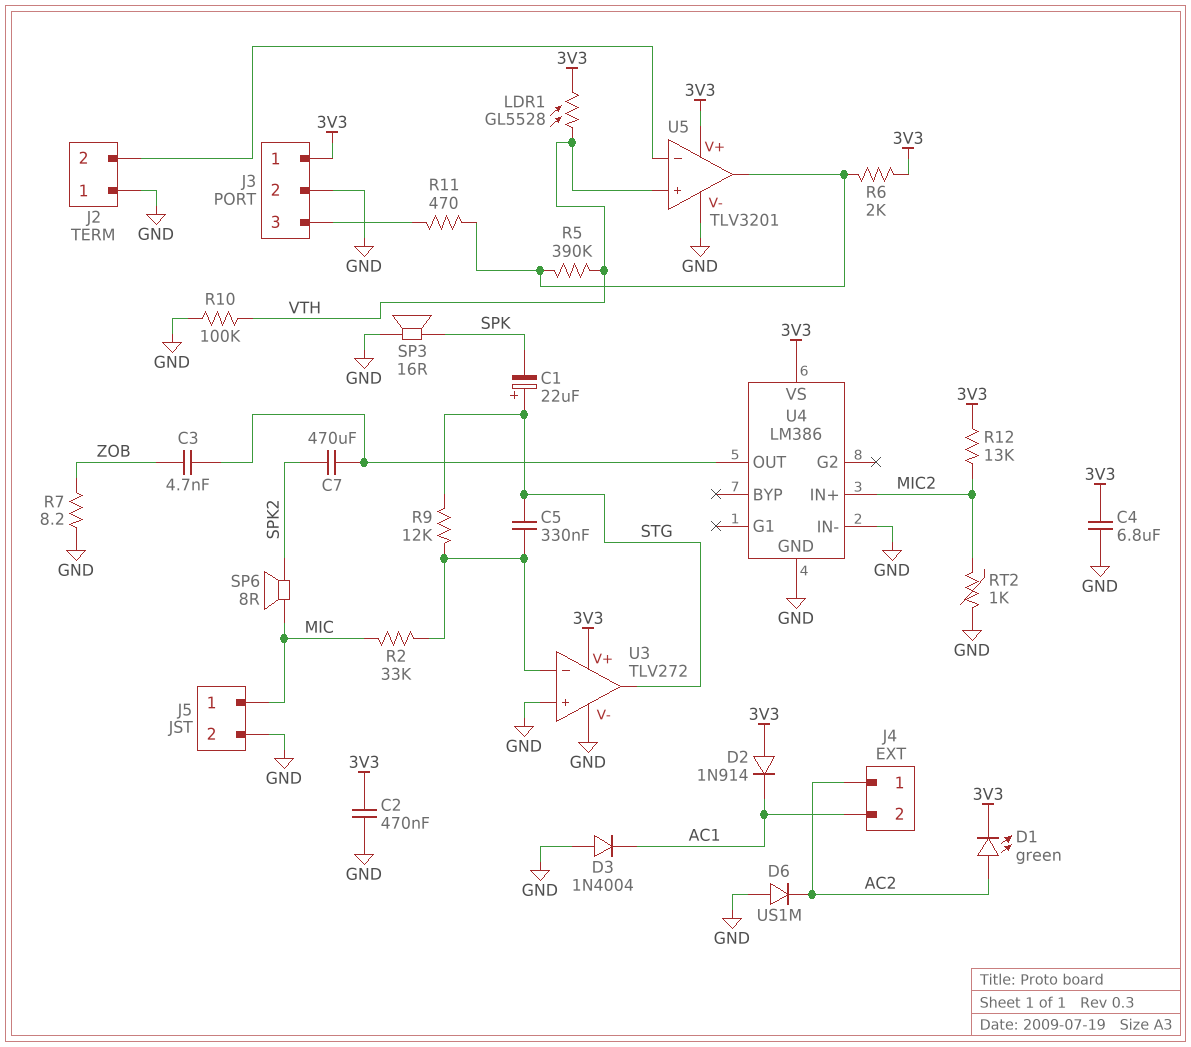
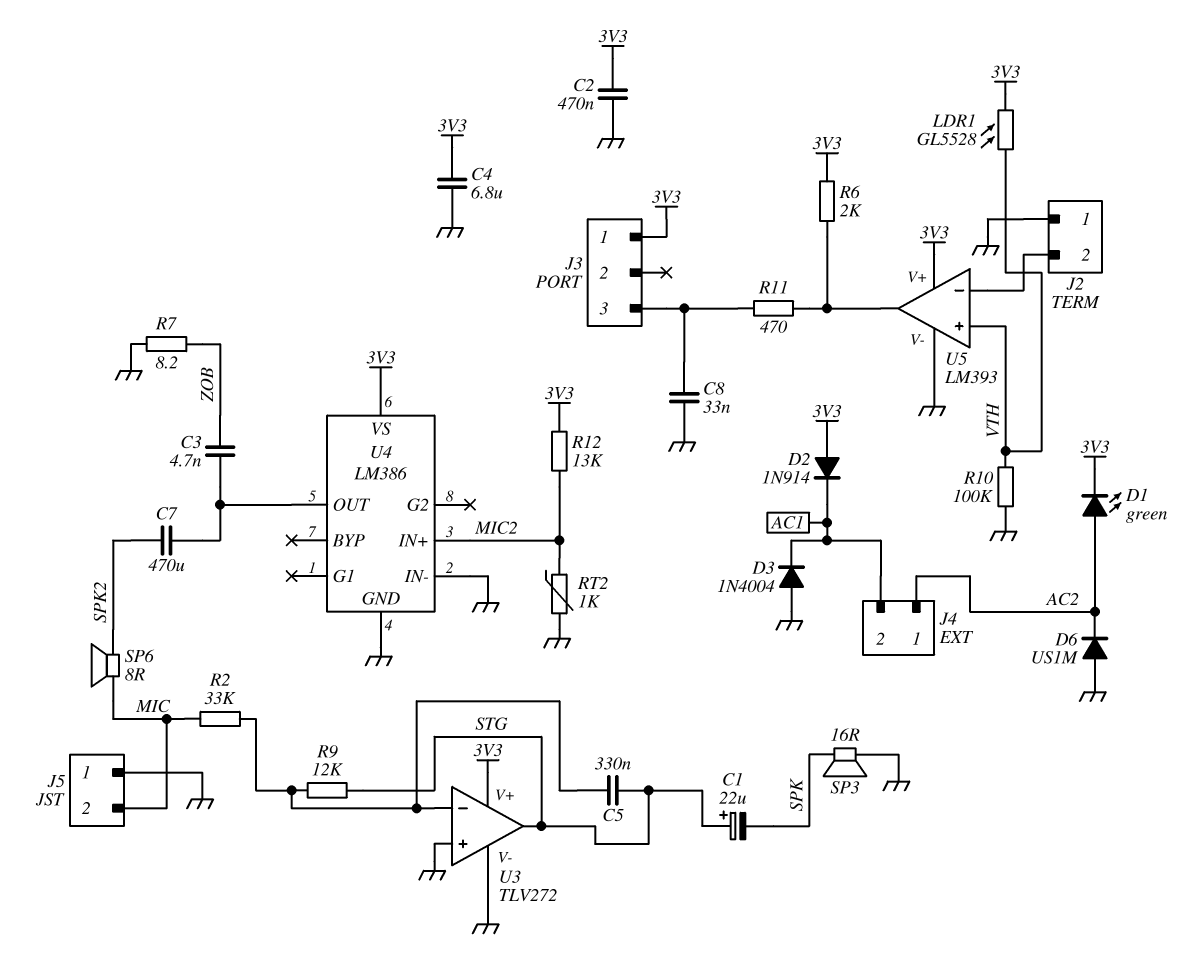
C8: none -> 33nF (GND, J3/3)
J3 pin 2: GND -> none
J5 pin 1: MIC -> GND
J5 pin 2: GND -> MIC
R5: 390k (U5/out, VTH) -> none
U5: TLV3201 -> LM393

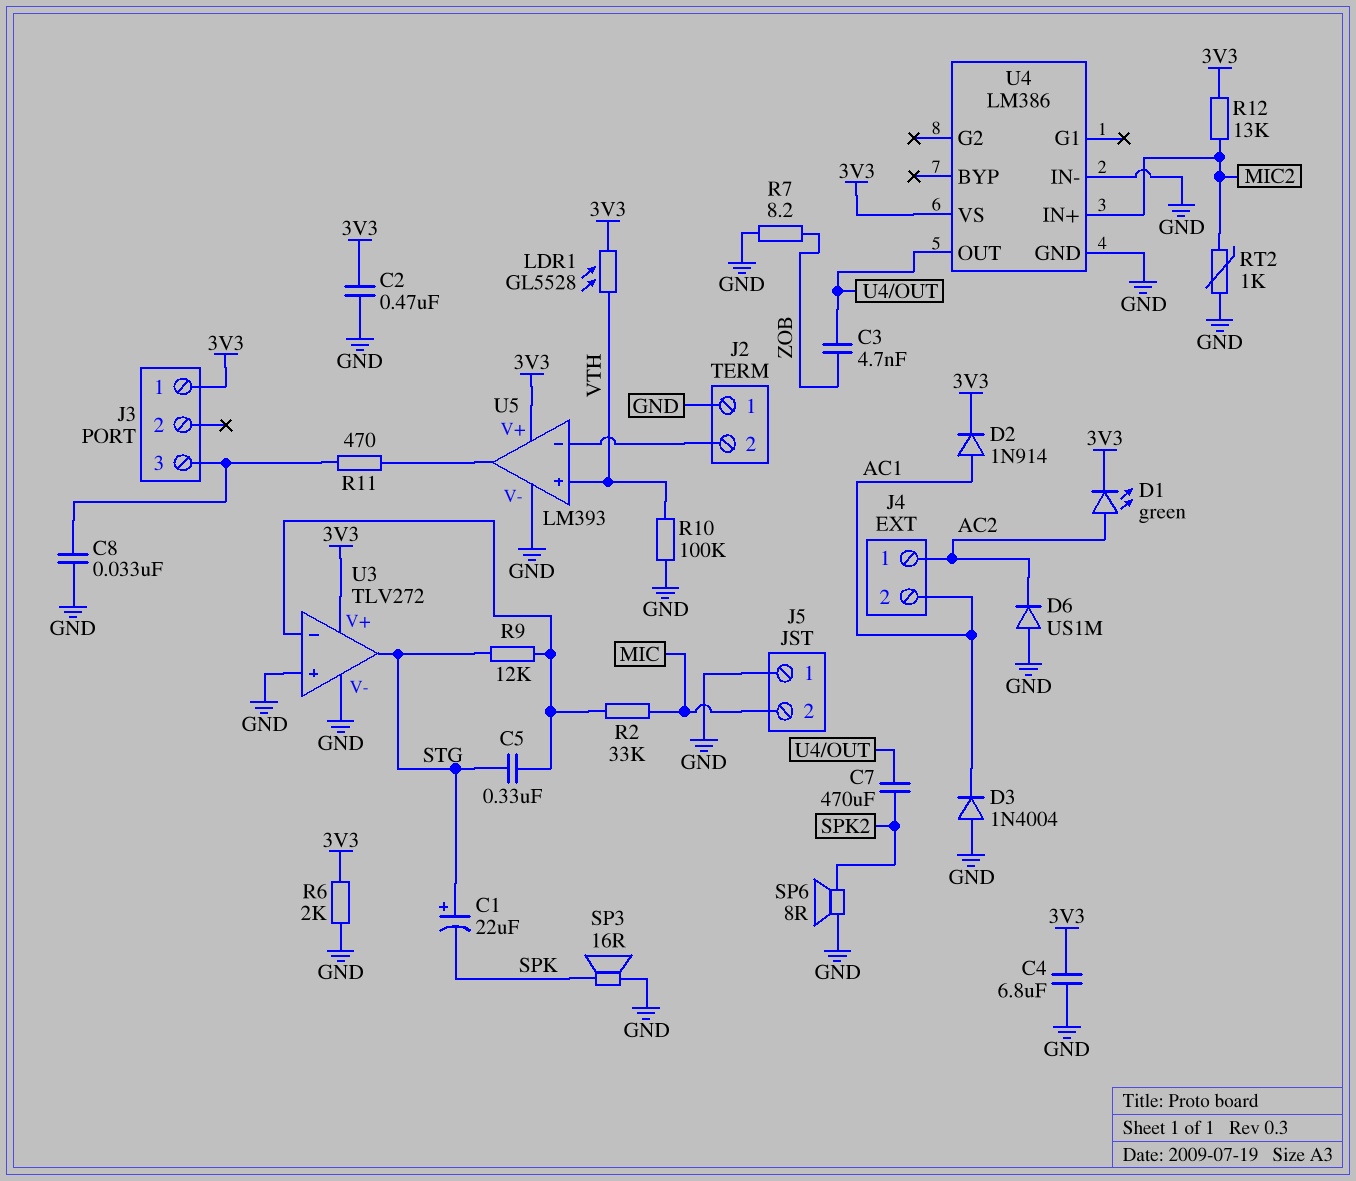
D2: diode 1N914 (A 3V3, K AC1) -> diode 1N914 (A AC1, K 3V3)
R6: 2k (3V3, U5/out) -> 2k (3V3, GND)
SP6: speaker 8R (MIC, SPK2) -> speaker 8R (GND, SPK2)

